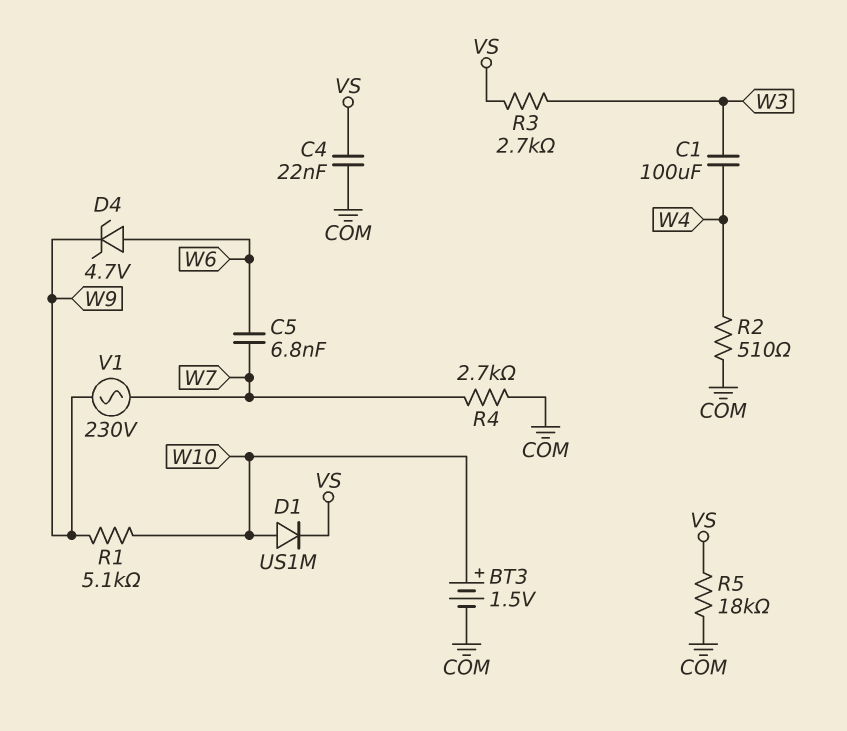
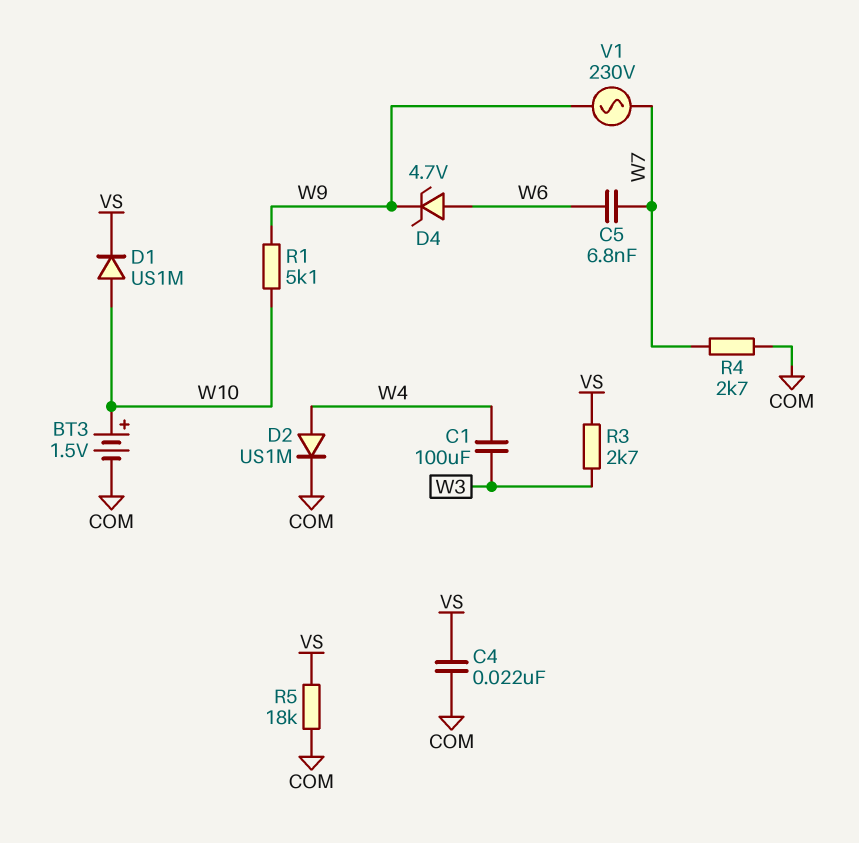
D2: none -> diode US1M (A W4, K COM)
R2: 510 (COM, W4) -> none

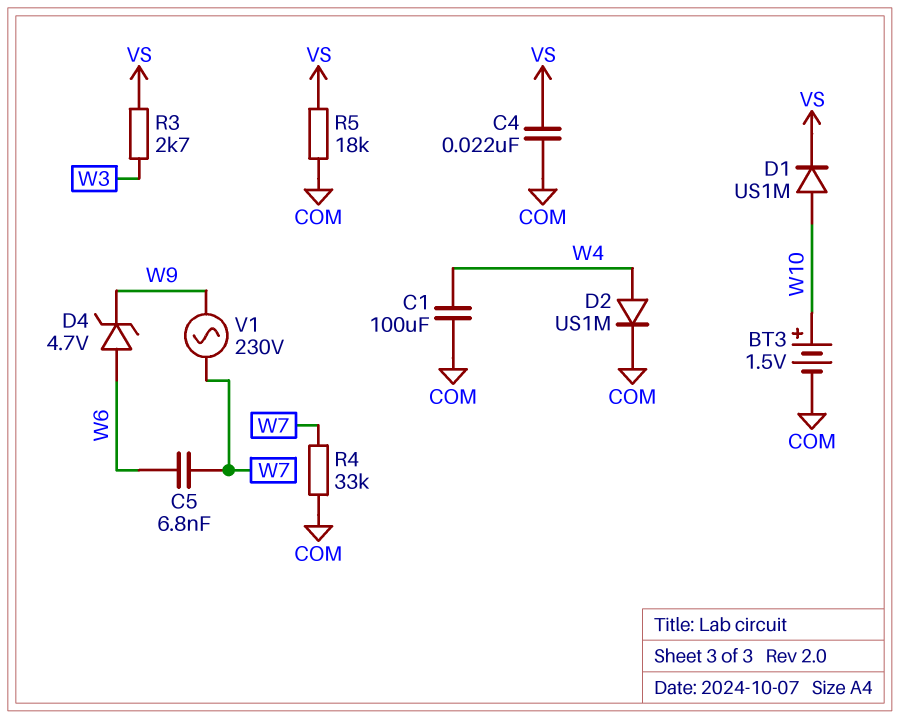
C1: 100uF (W3, W4) -> 100uF (COM, W4)
R1: 5.1k (W9, W10) -> none
R4: 2.7k (COM, W7) -> 33k (COM, W7)

